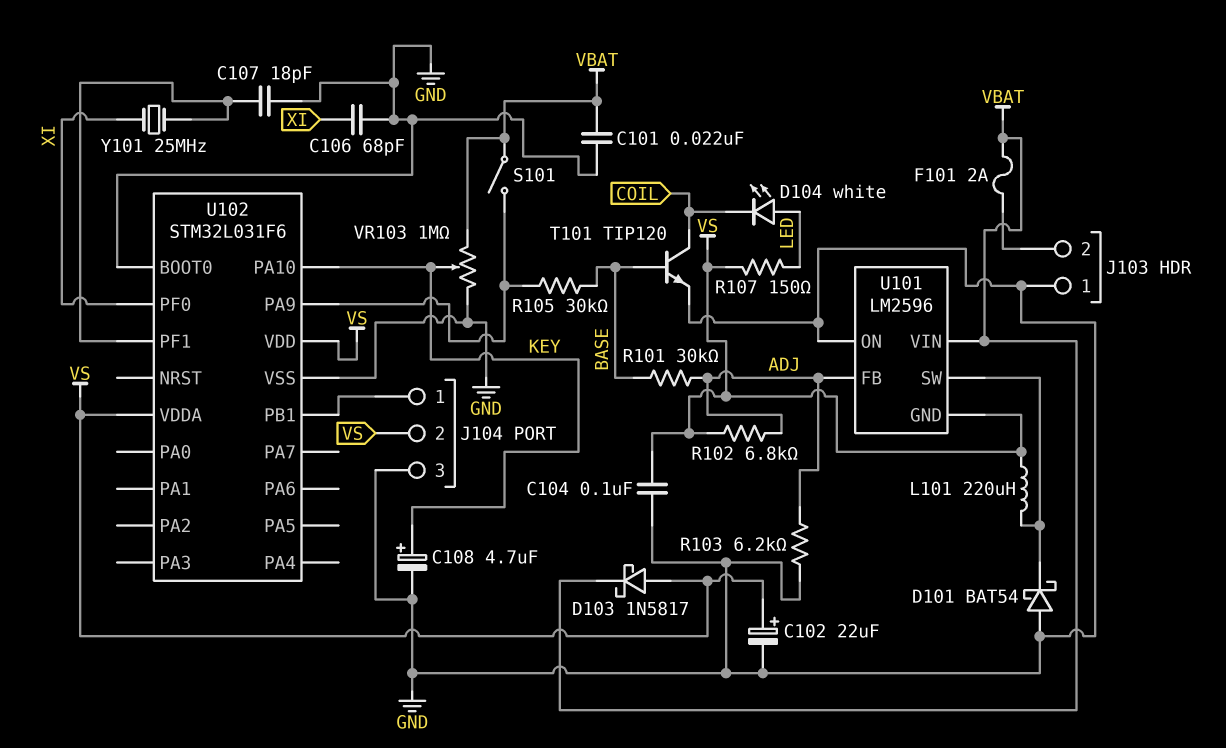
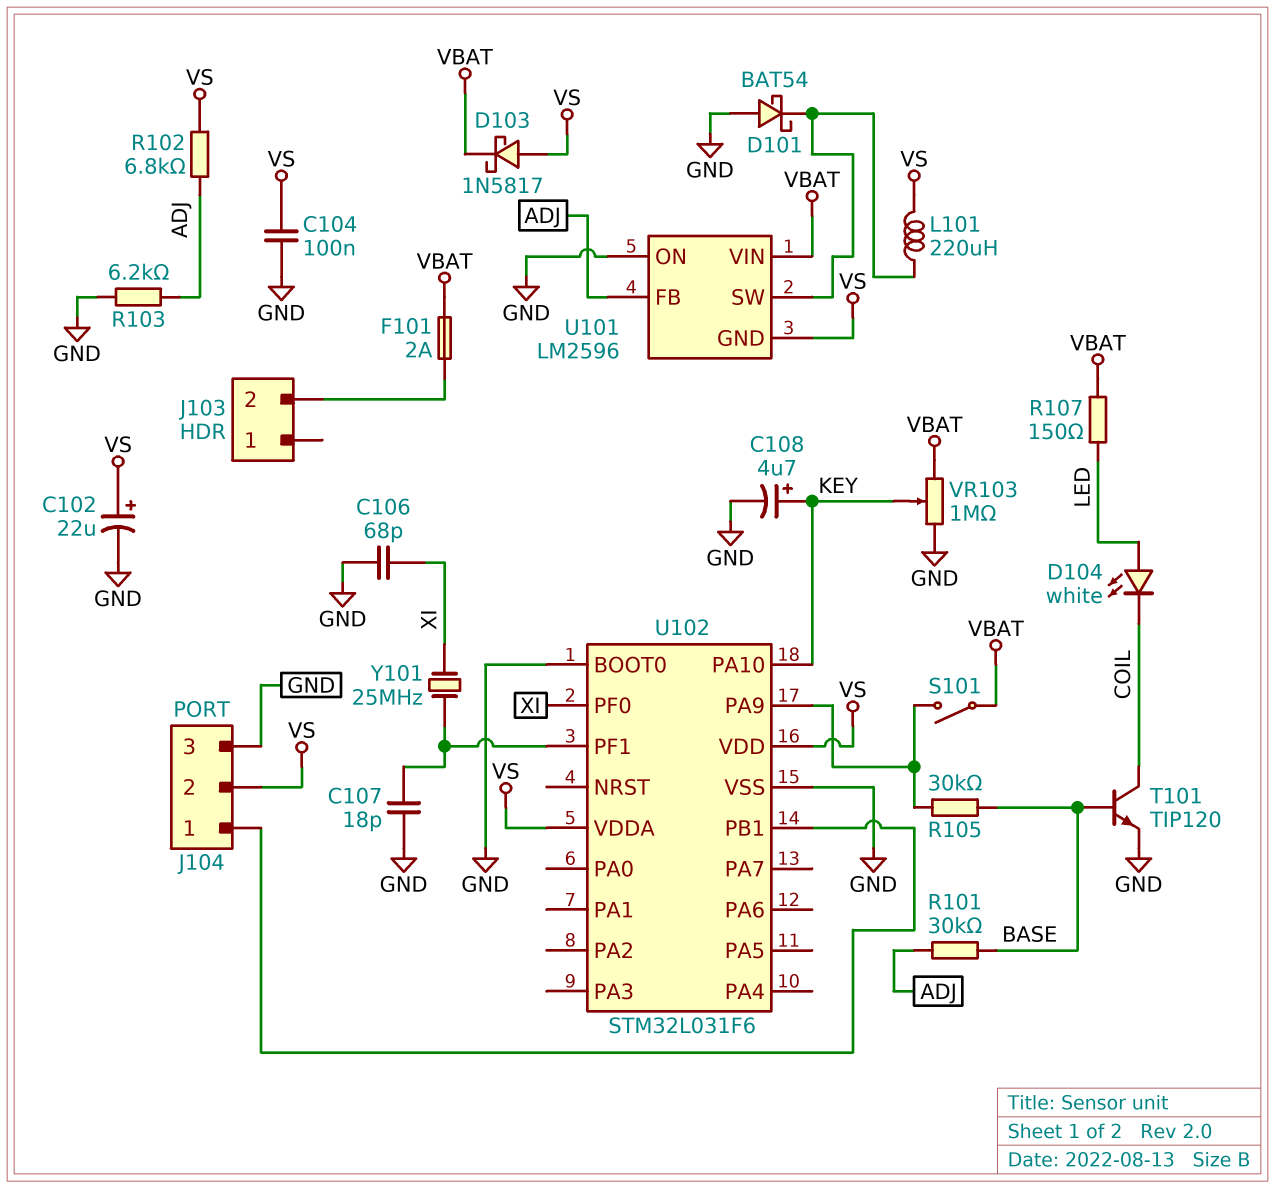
C101: 22nF (GND, VBAT) -> none
J103 pin 1: GND -> none
R107: 150 (LED, VS) -> 150 (LED, VBAT)

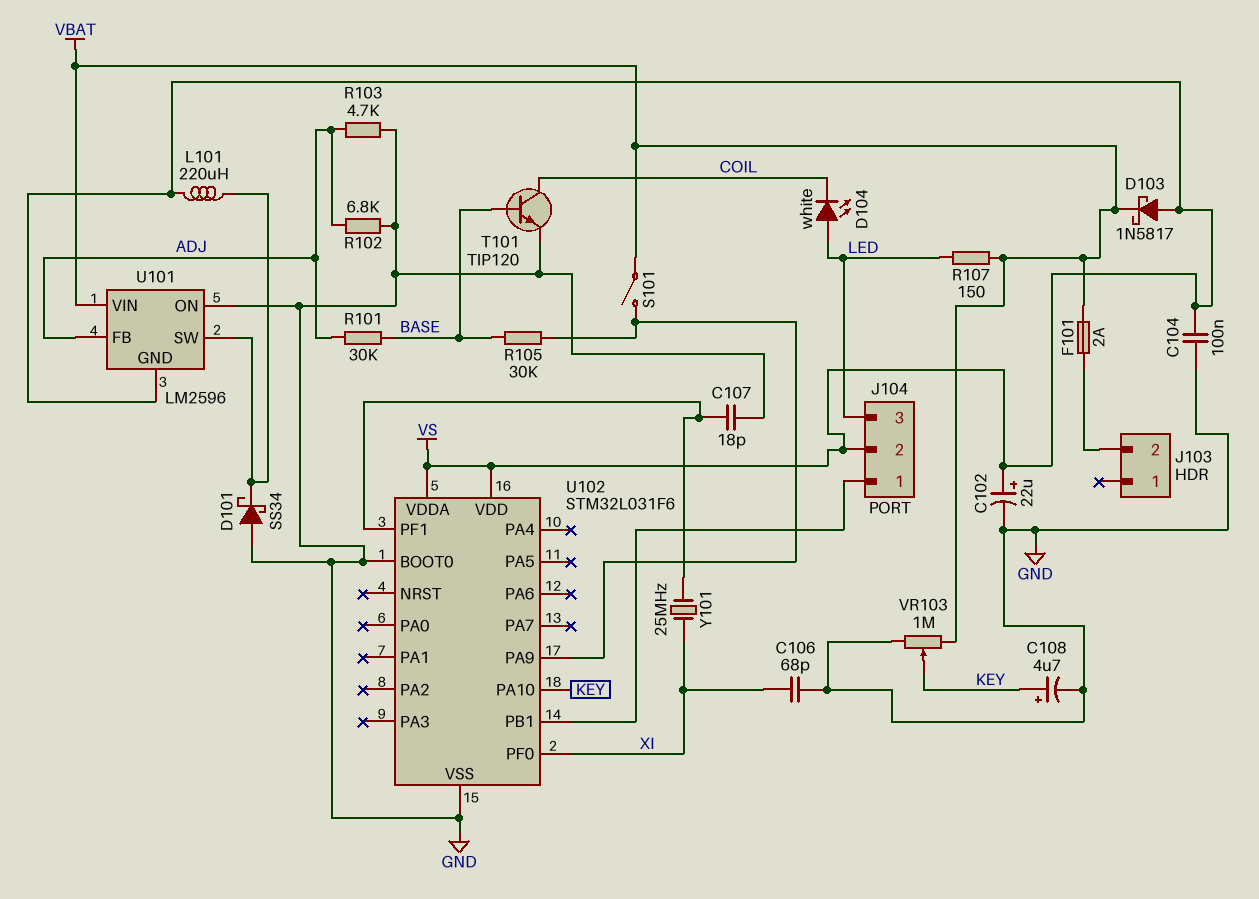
D101: schottky BAT54 (A GND, K U101/SW) -> schottky SS34 (A GND, K U101/SW)
J104 pin 3: GND -> LED
R102: 6.8k (ADJ, VS) -> 6.8k (ADJ, GND)
R103: 6.2k (ADJ, GND) -> 4.7k (ADJ, GND)

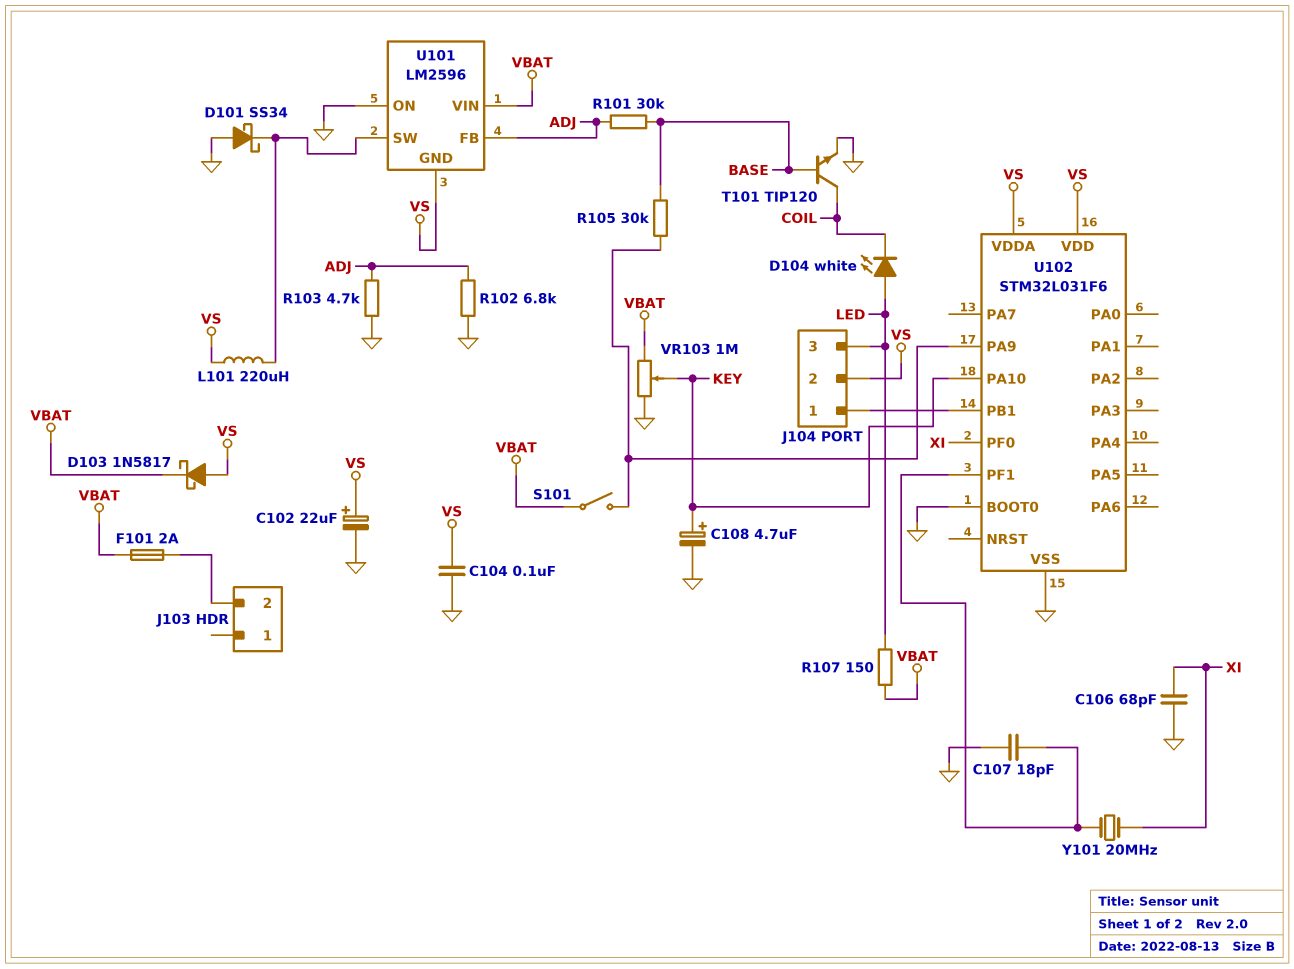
Y101: 25MHz (U102/PF1, XI) -> 20MHz (U102/PF1, XI)

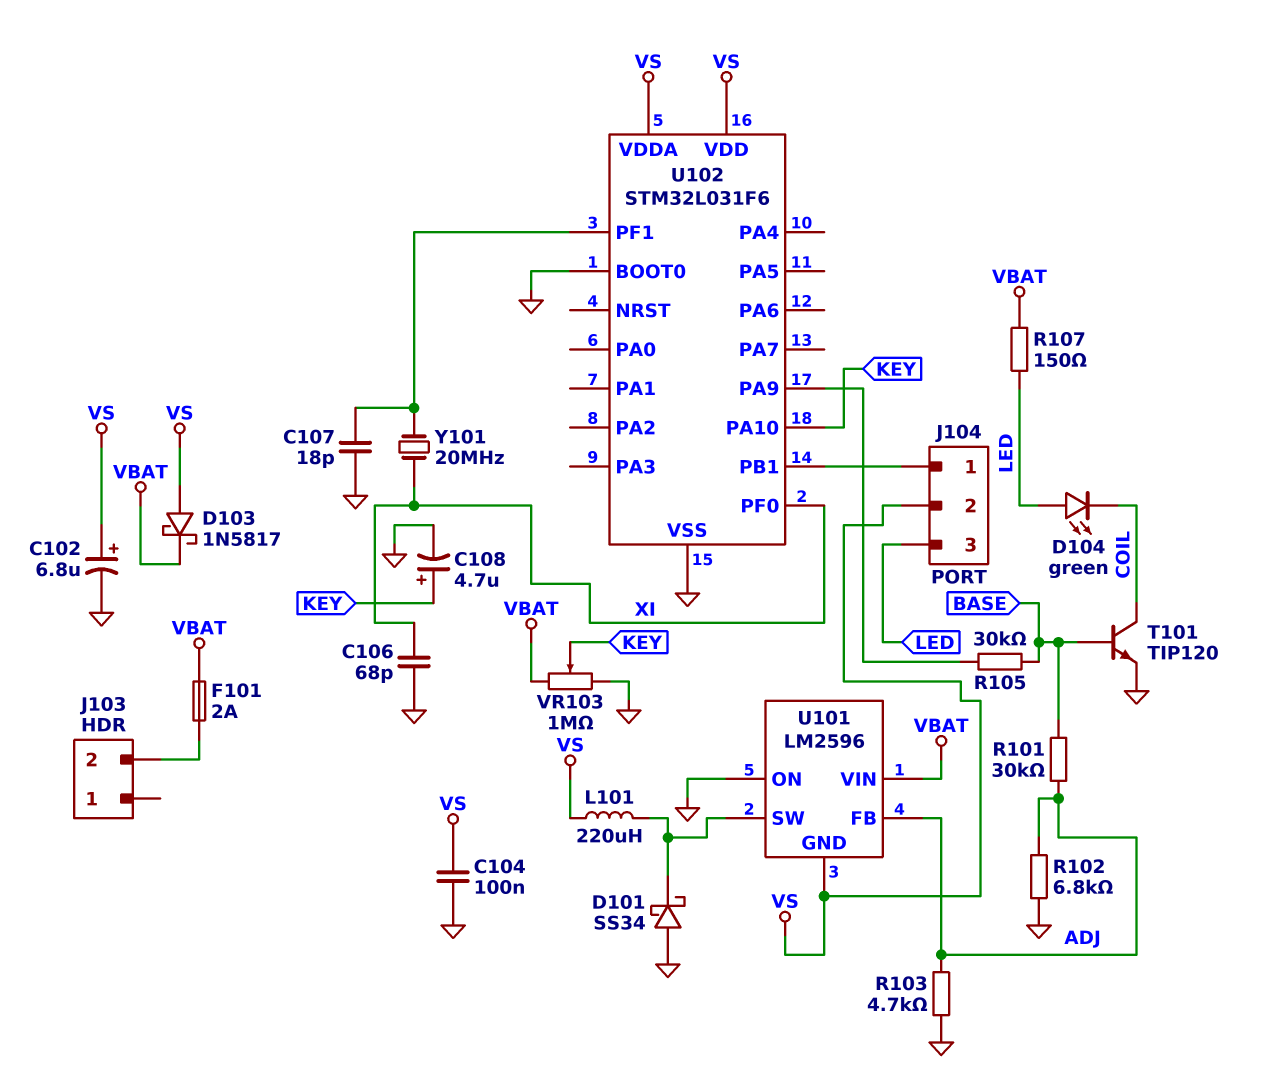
C102: 22uF (plus VS, minus GND) -> 6.8uF (plus VS, minus GND)
D104: LED white (A LED, K COIL) -> LED green (A LED, K COIL)
S101: switch (U102/PA9, VBAT) -> none

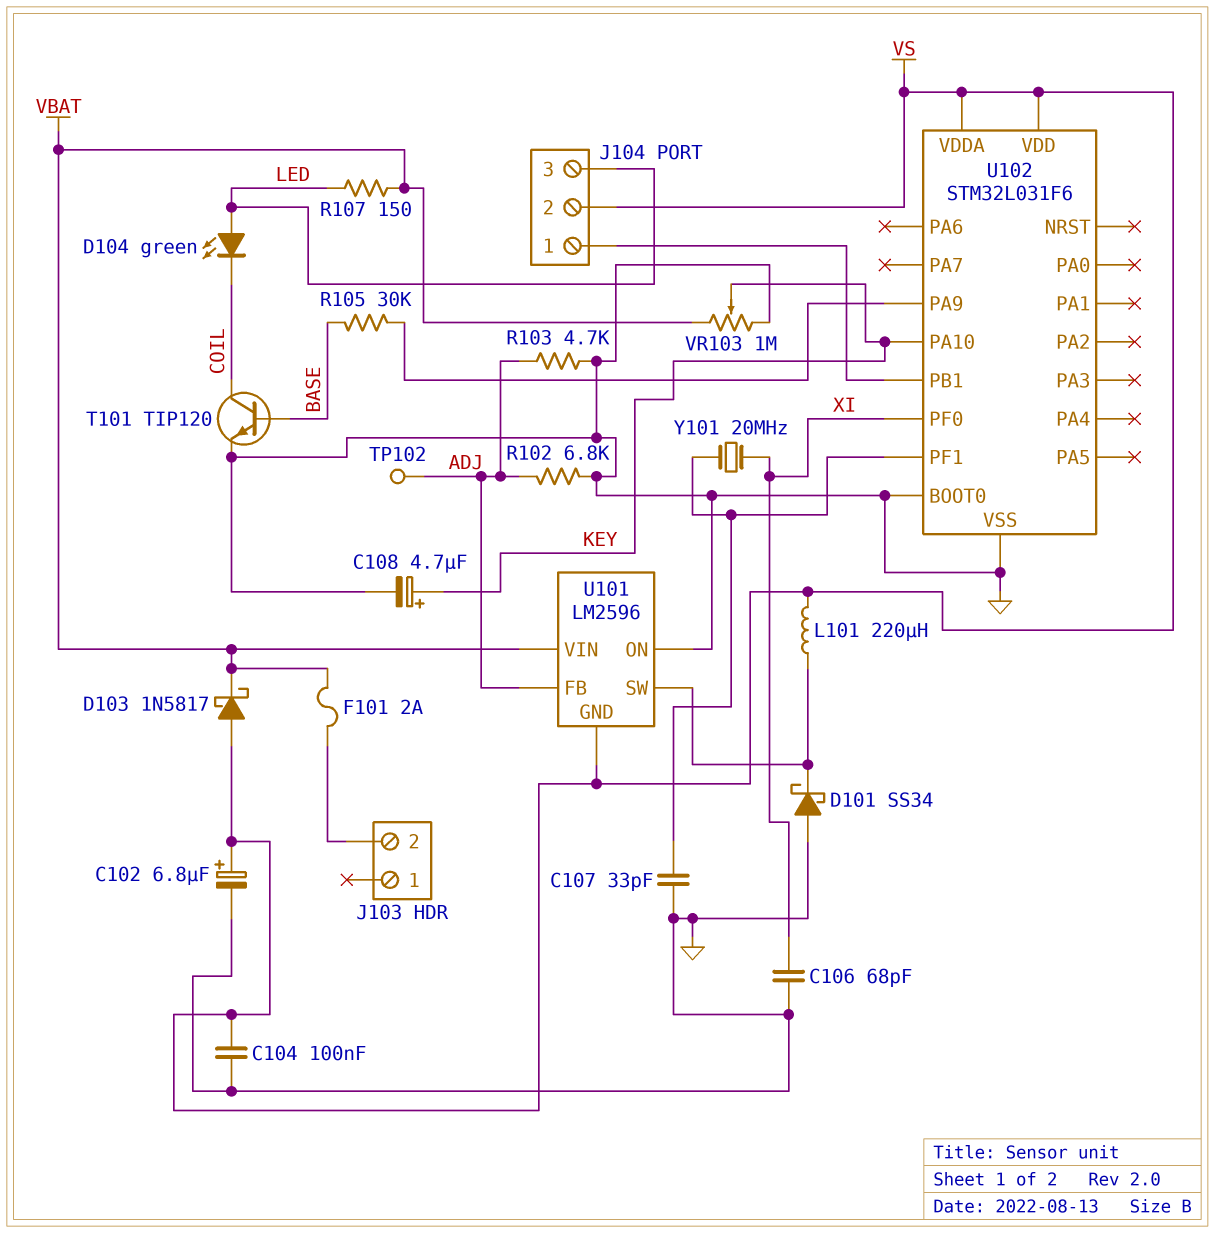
C107: 18pF (GND, U102/PF1) -> 33pF (GND, U102/PF1)
R101: 30k (ADJ, BASE) -> none
TP102: none -> test point (ADJ)

